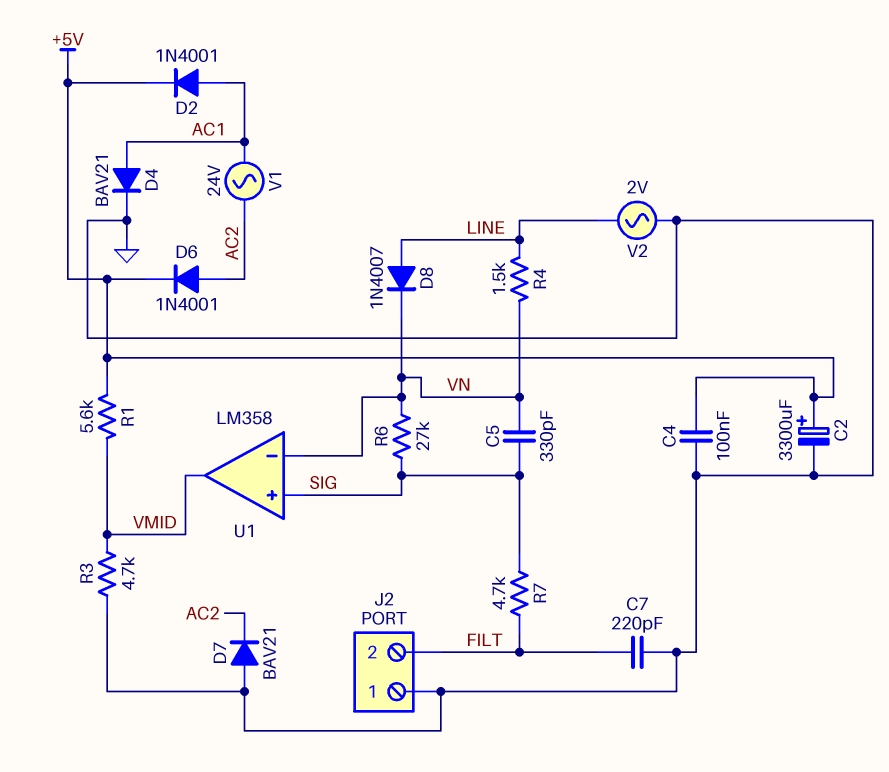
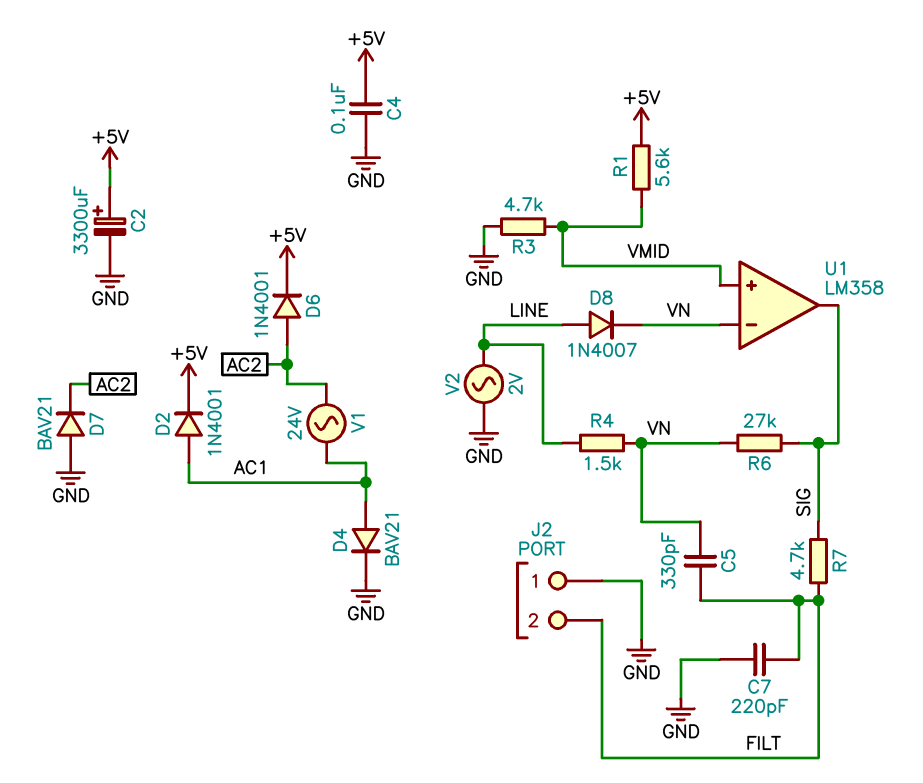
C5: 330pF (SIG, VN) -> 330pF (FILT, VN)
U1 pin in+: SIG -> VMID
U1 pin out: VMID -> SIG

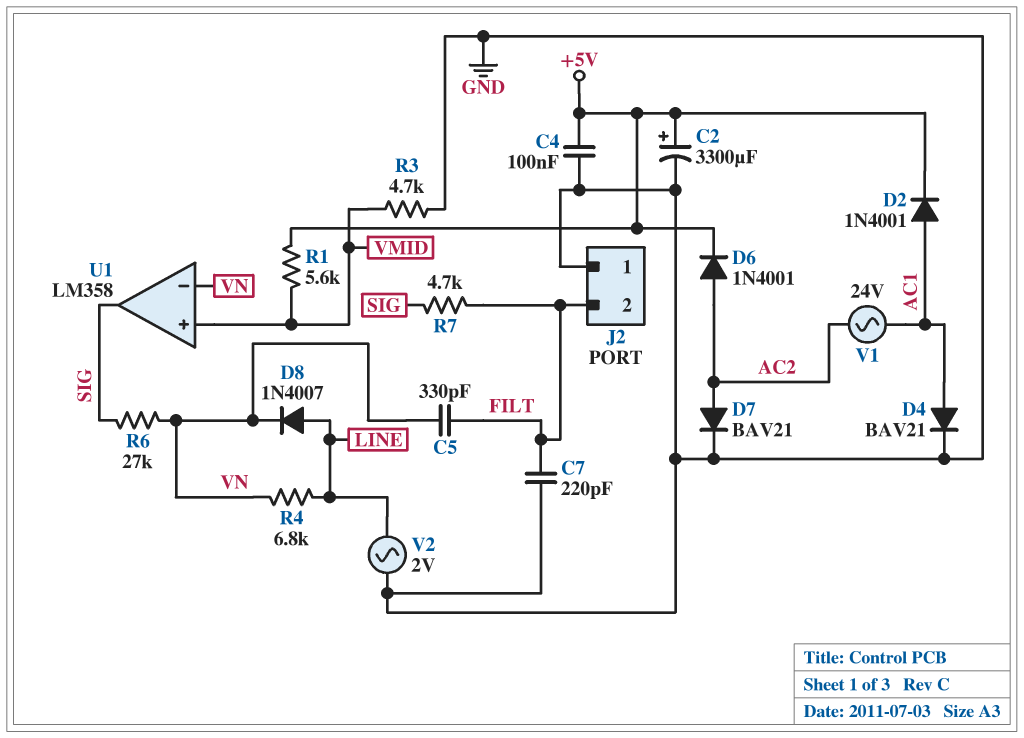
D7: diode BAV21 (A GND, K AC2) -> diode BAV21 (A AC2, K GND)
R4: 1.5k (LINE, VN) -> 6.8k (LINE, VN)

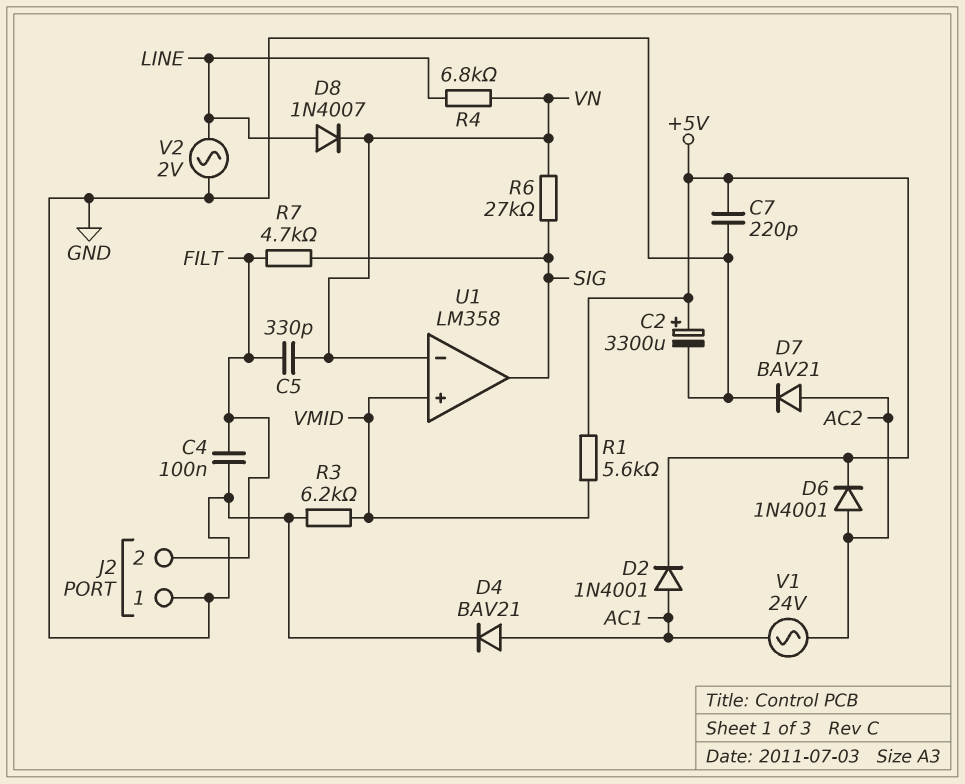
C4: 100nF (+5V, GND) -> 100nF (FILT, GND)
C7: 220pF (FILT, GND) -> 220pF (+5V, GND)
R3: 4.7k (GND, VMID) -> 6.2k (GND, VMID)

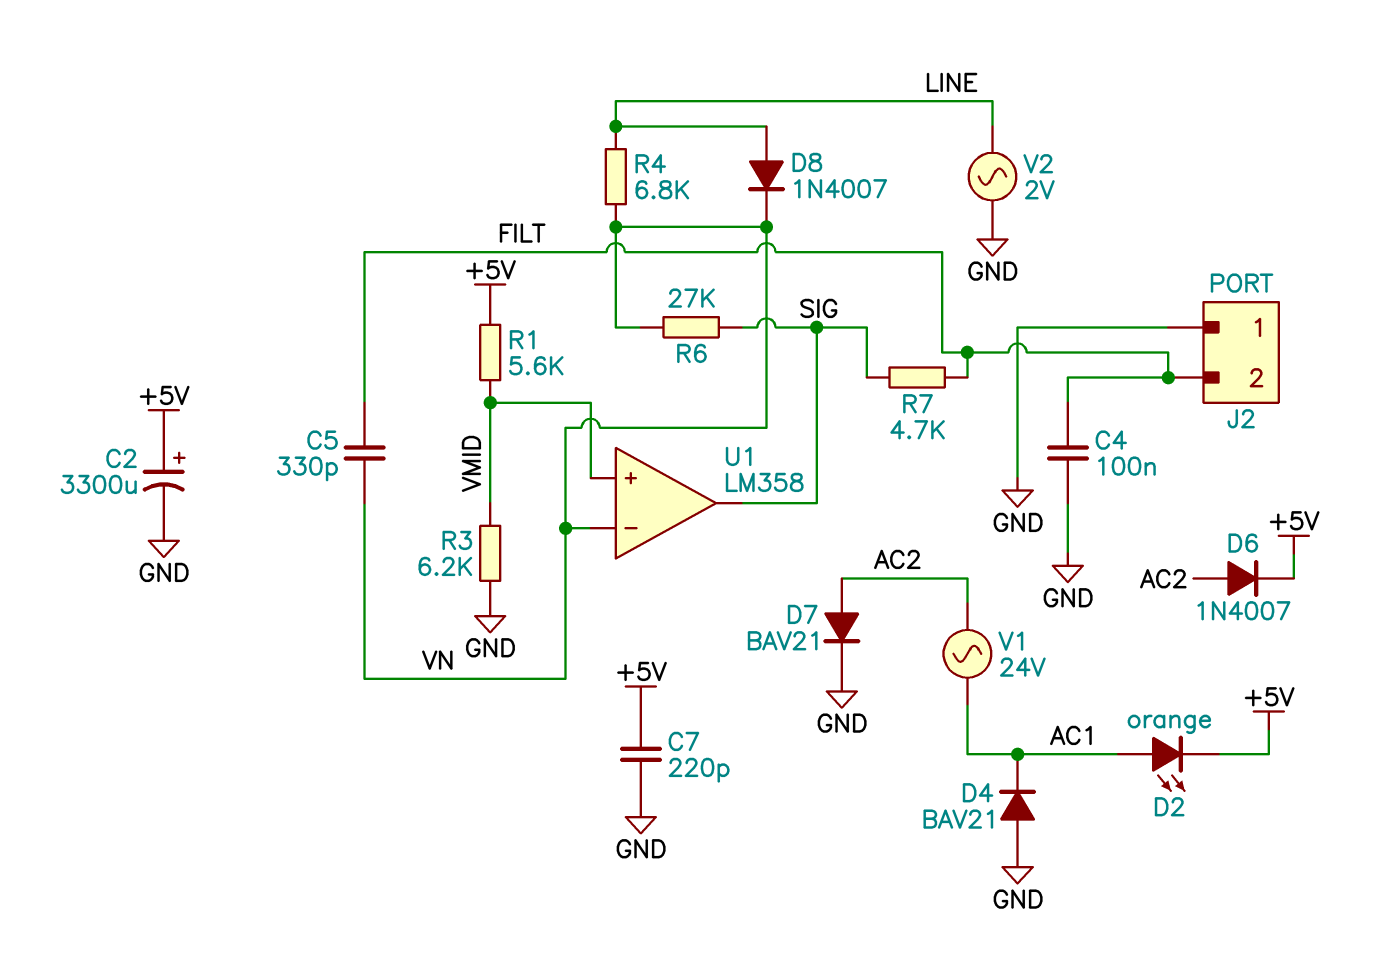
D2: diode 1N4001 (A AC1, K +5V) -> LED orange (A AC1, K +5V)
D4: diode BAV21 (A AC1, K GND) -> diode BAV21 (A GND, K AC1)
D6: diode 1N4001 (A AC2, K +5V) -> diode 1N4007 (A AC2, K +5V)

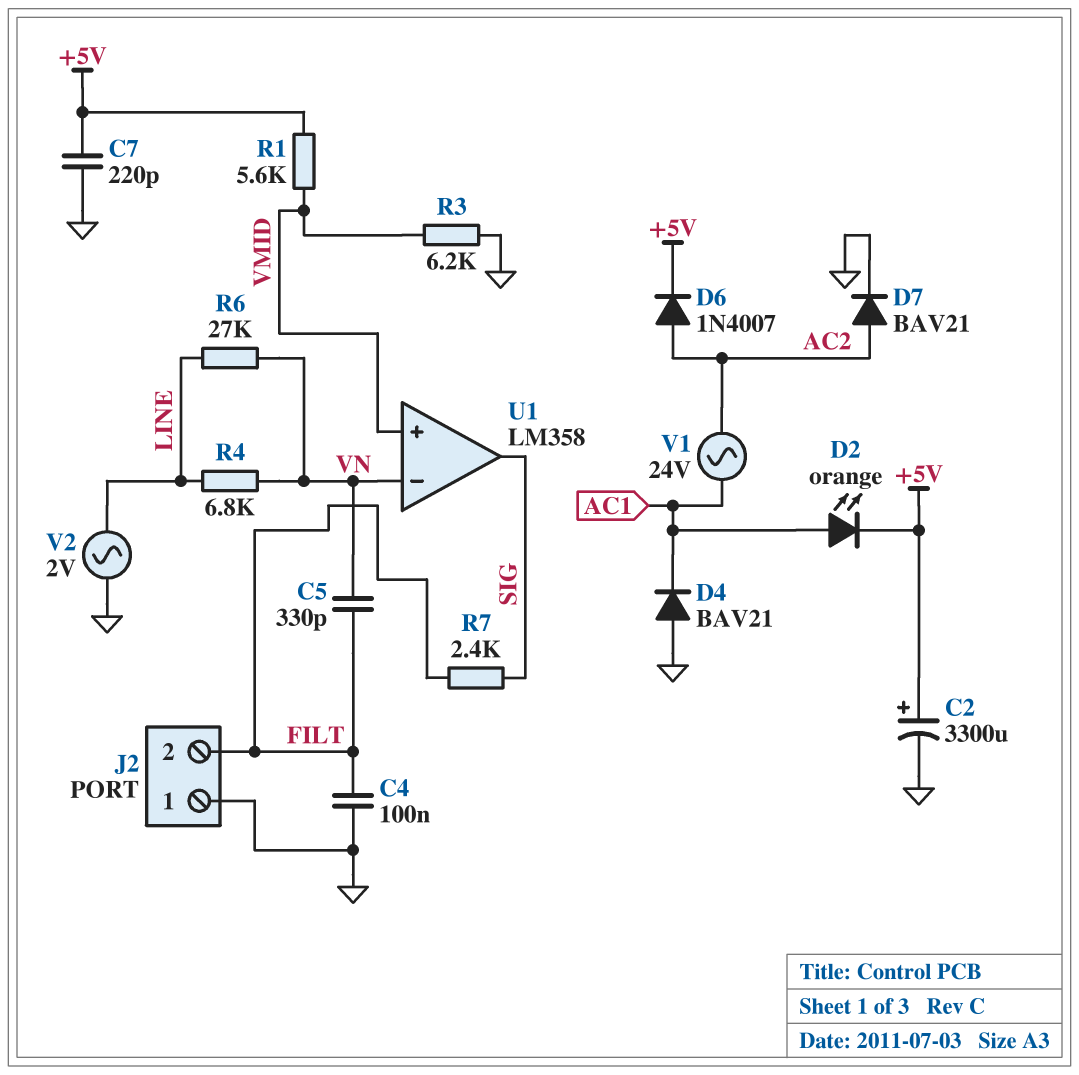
D8: diode 1N4007 (A LINE, K VN) -> none
R6: 27k (SIG, VN) -> 27k (LINE, VN)
R7: 4.7k (FILT, SIG) -> 2.4k (FILT, SIG)

